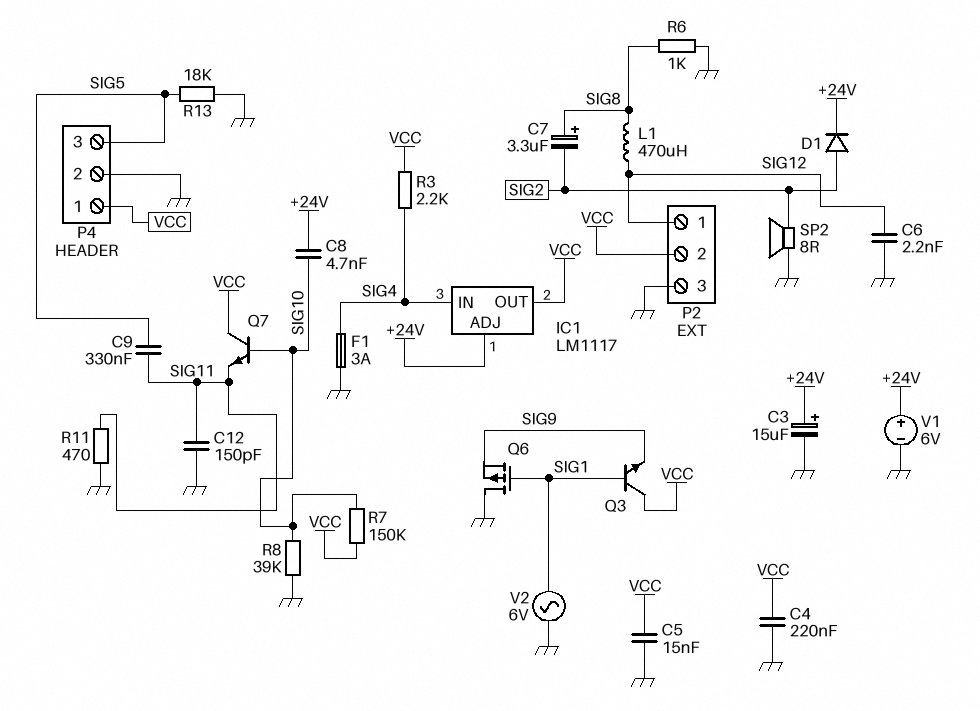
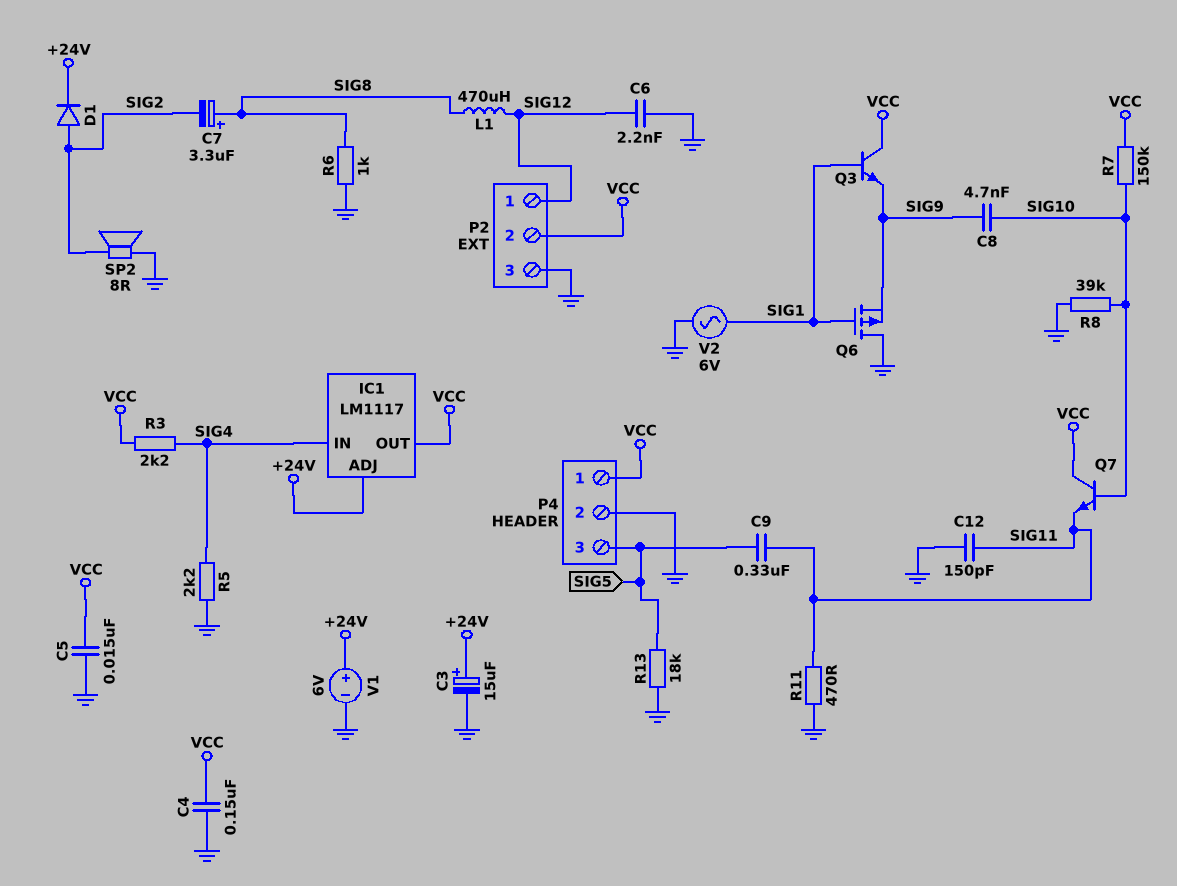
C4: 220nF (GND, VCC) -> 150nF (GND, VCC)
C8: 4.7nF (+24V, SIG10) -> 4.7nF (SIG9, SIG10)
F1: 3A (GND, SIG4) -> none
R5: none -> 2.2k (GND, SIG4)

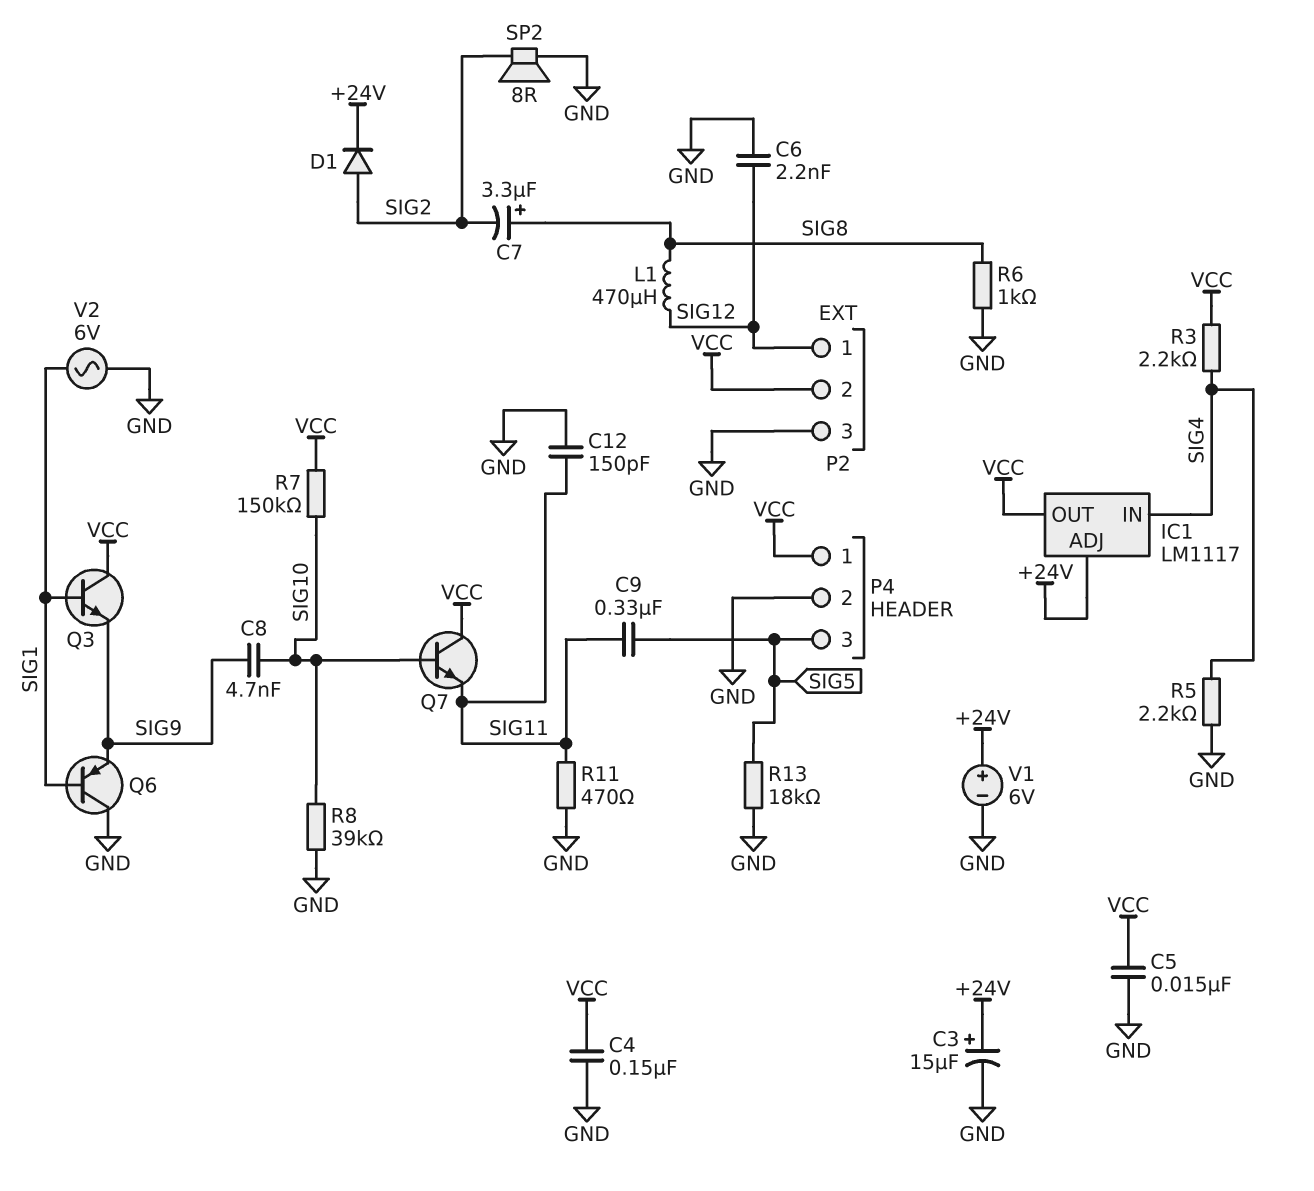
Q6: PMOS (G SIG1, D GND, S SIG9) -> PNP (B SIG1, C GND, E SIG9)

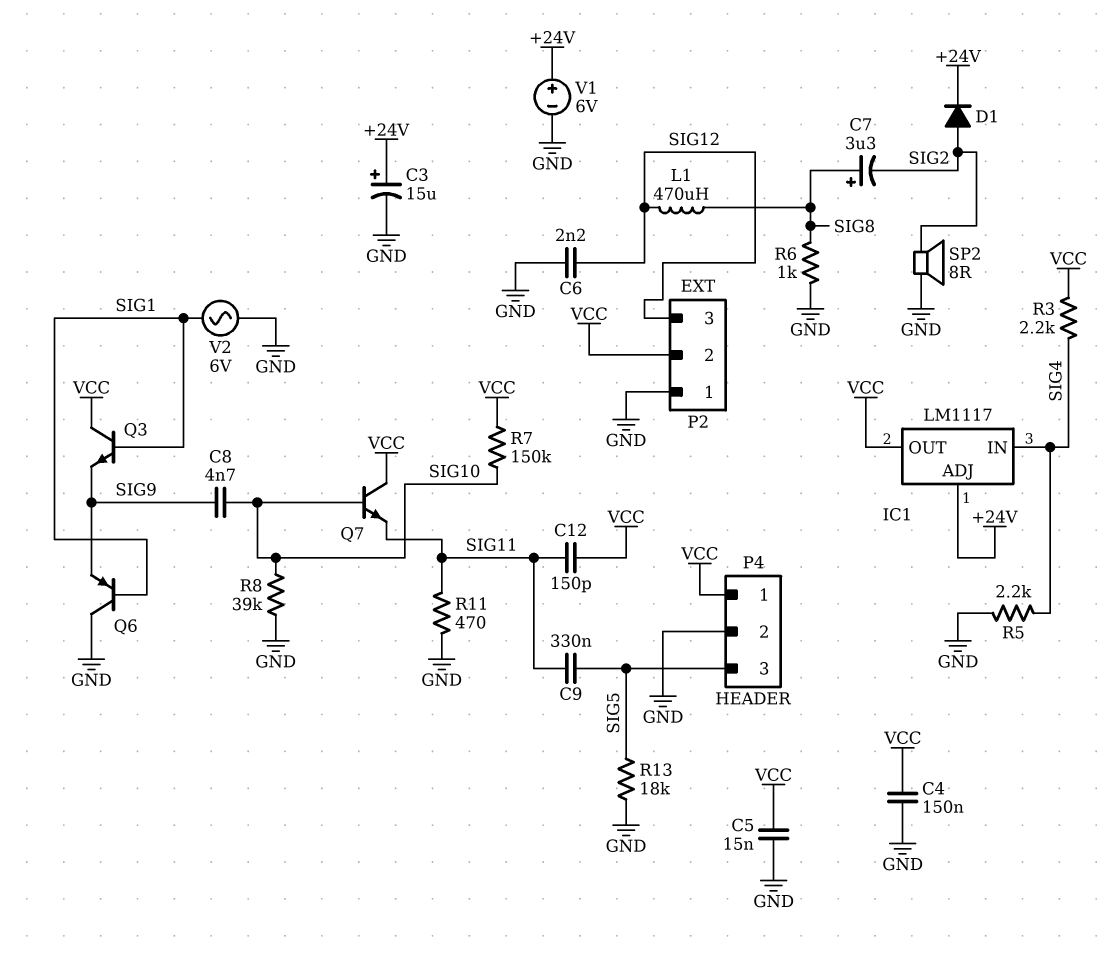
C12: 150pF (GND, SIG11) -> 150pF (SIG11, VCC)
P2 pin 1: SIG12 -> GND
P2 pin 3: GND -> SIG12

